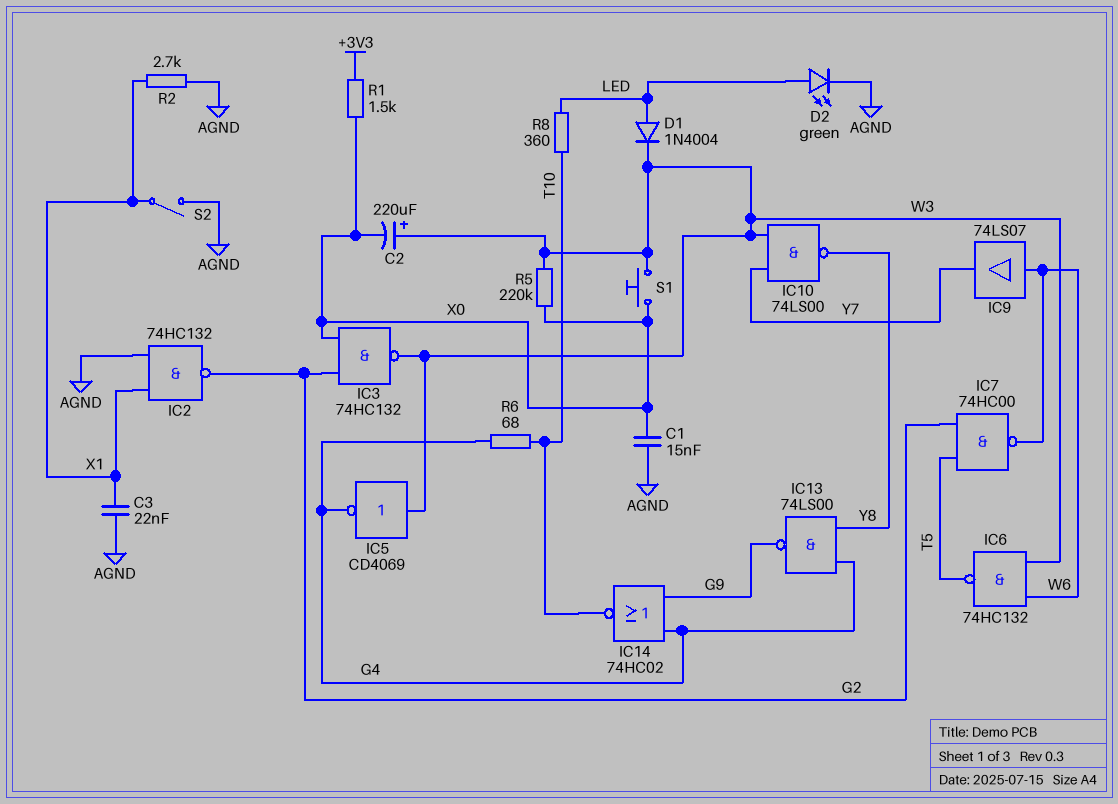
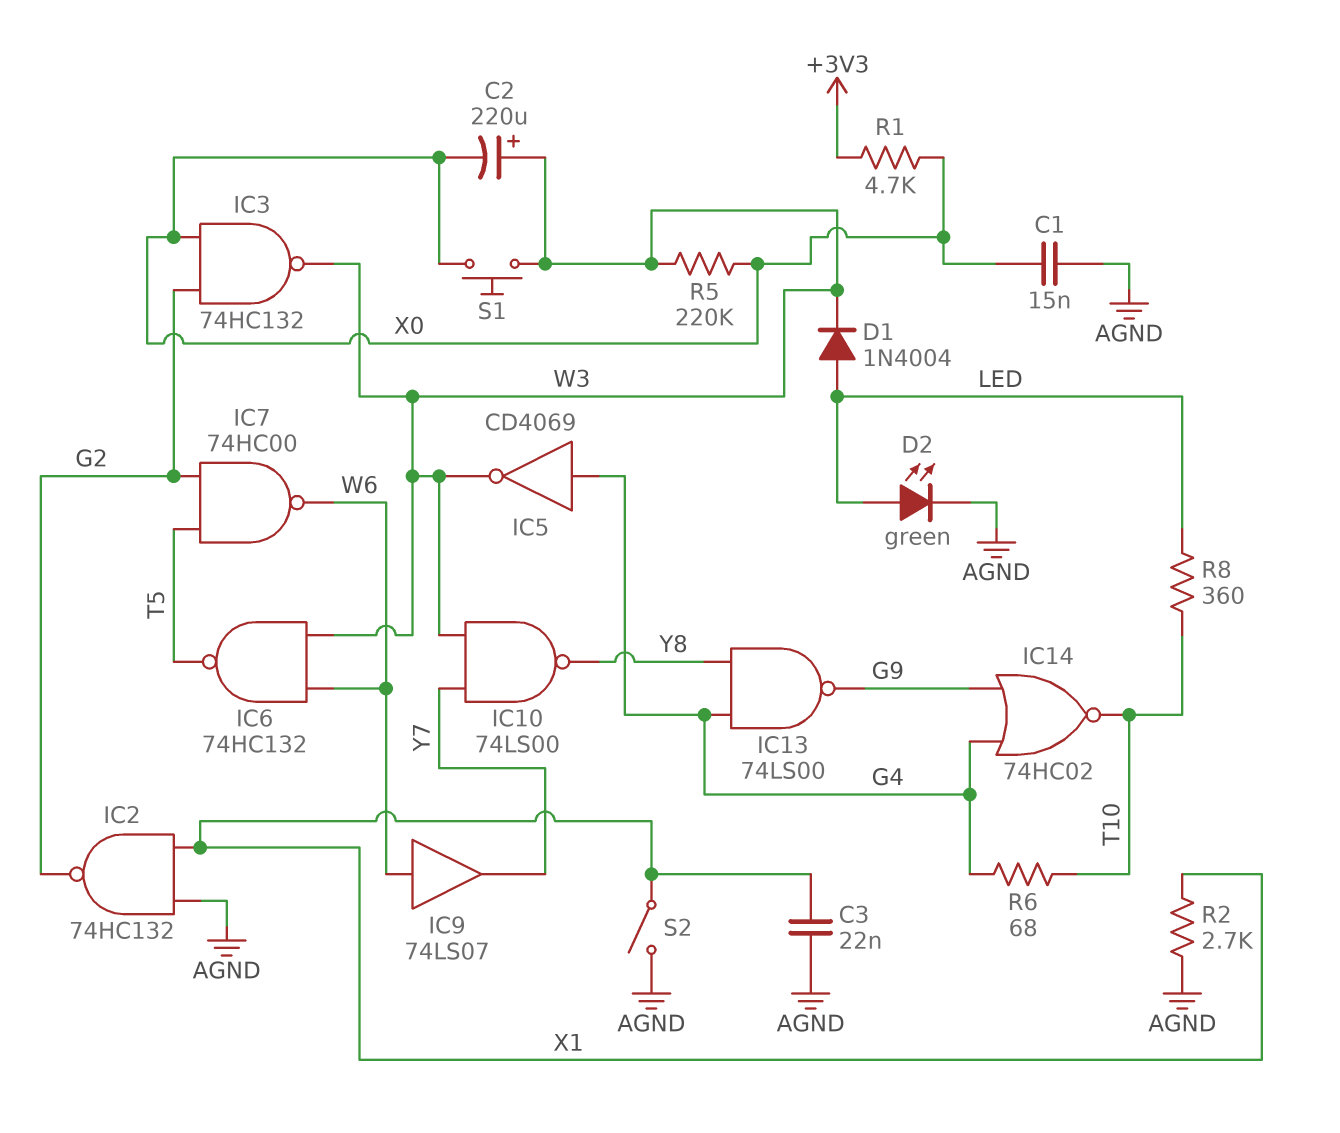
IC5: NOT CD4069 (in W3, out G4) -> NOT CD4069 (in G4, out W3)
R1: 1.5k (+3V3, X0) -> 4.7k (+3V3, X0)

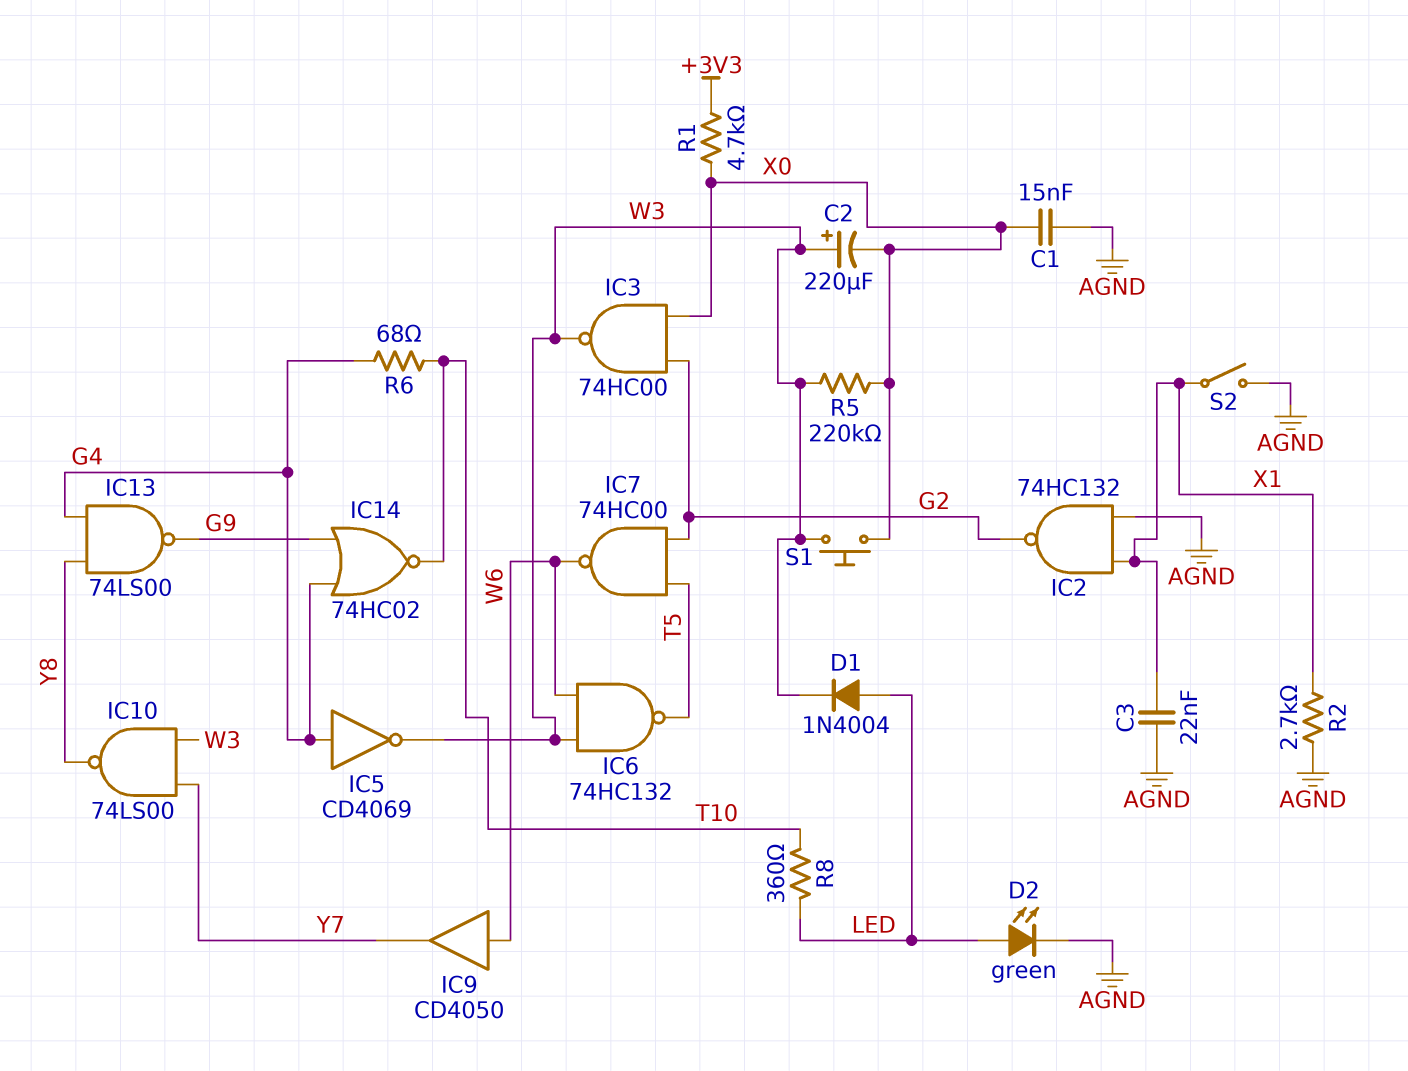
IC3: NAND 74HC132 (in G2, in X0, out W3) -> NAND 74HC00 (in G2, in X0, out W3)
IC9: buffer 74LS07 (in W6, out Y7) -> buffer CD4050 (in W6, out Y7)

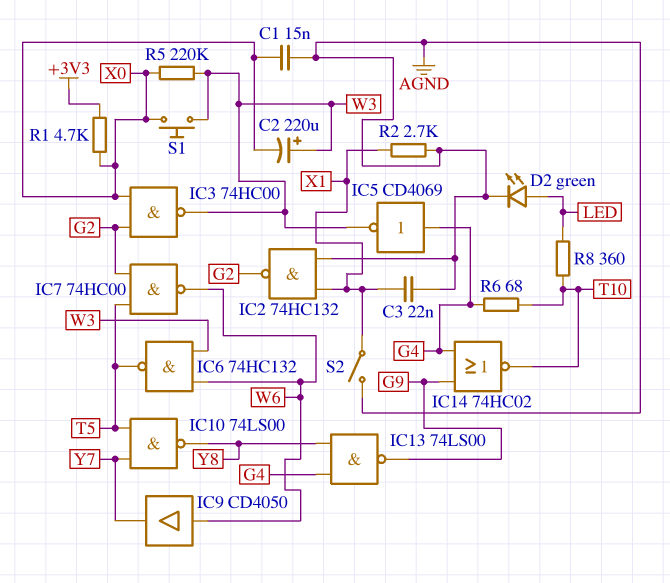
D1: diode 1N4004 (A LED, K W3) -> none
IC10: NAND 74LS00 (in W3, in Y7, out Y8) -> NAND 74LS00 (in T5, in Y7, out Y8)

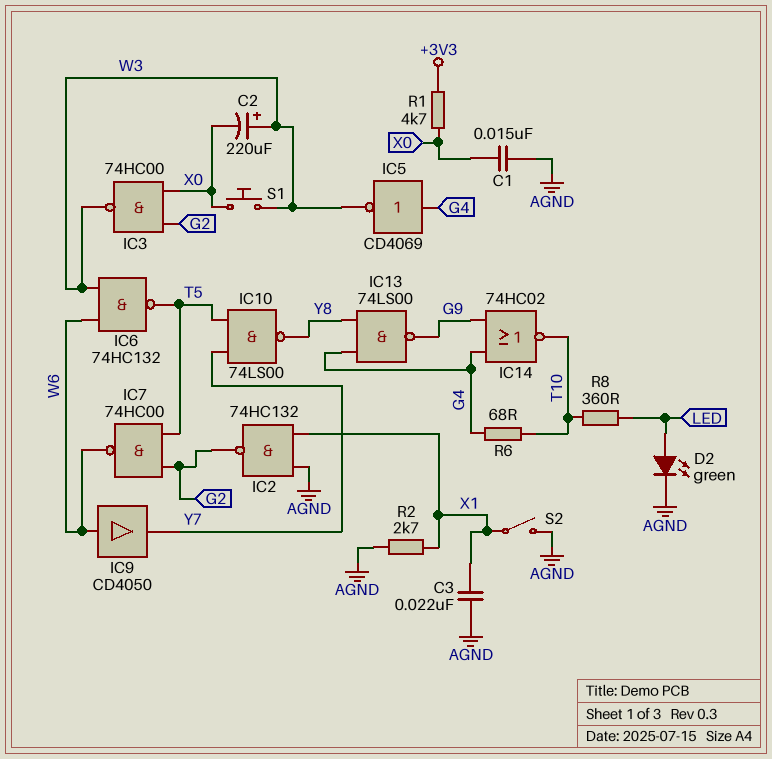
R5: 220k (W3, X0) -> none

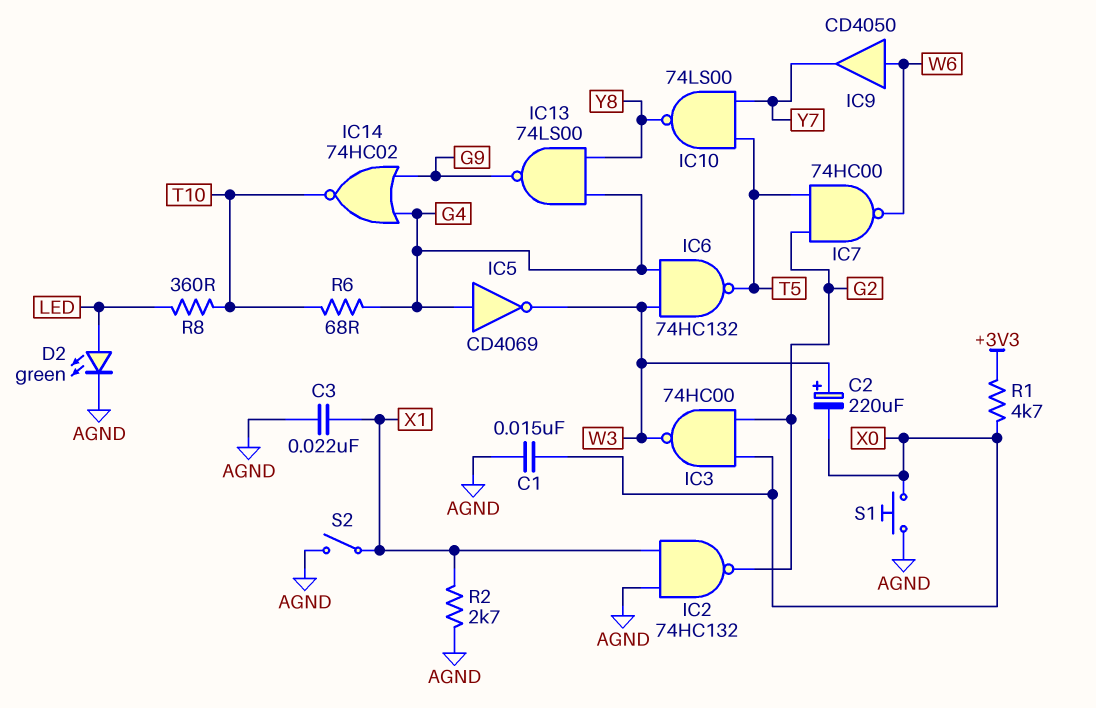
IC6: NAND 74HC132 (in W3, in W6, out T5) -> NAND 74HC132 (in G4, in W3, out T5)
S1: button (W3, X0) -> button (AGND, X0)

